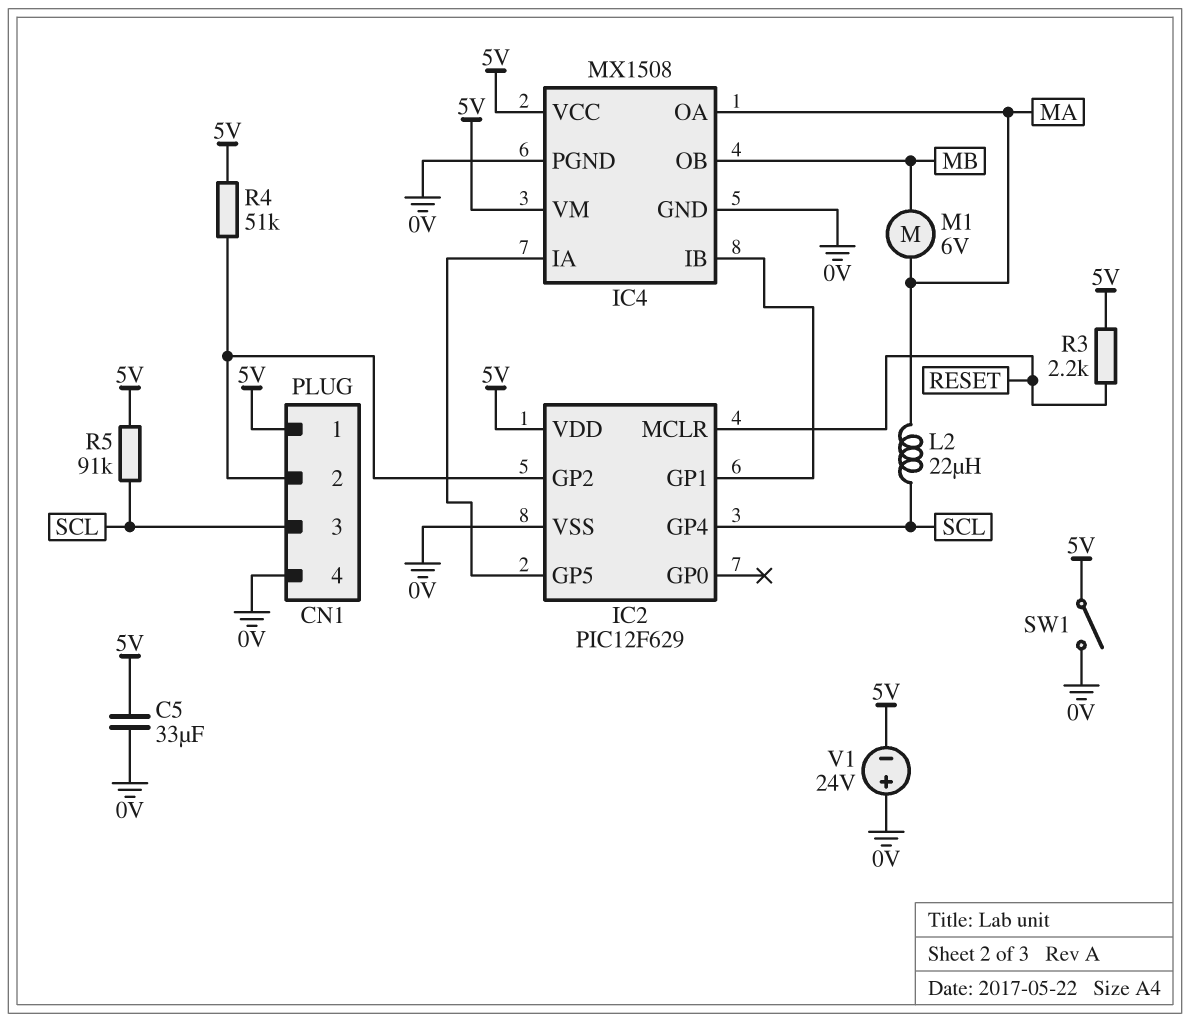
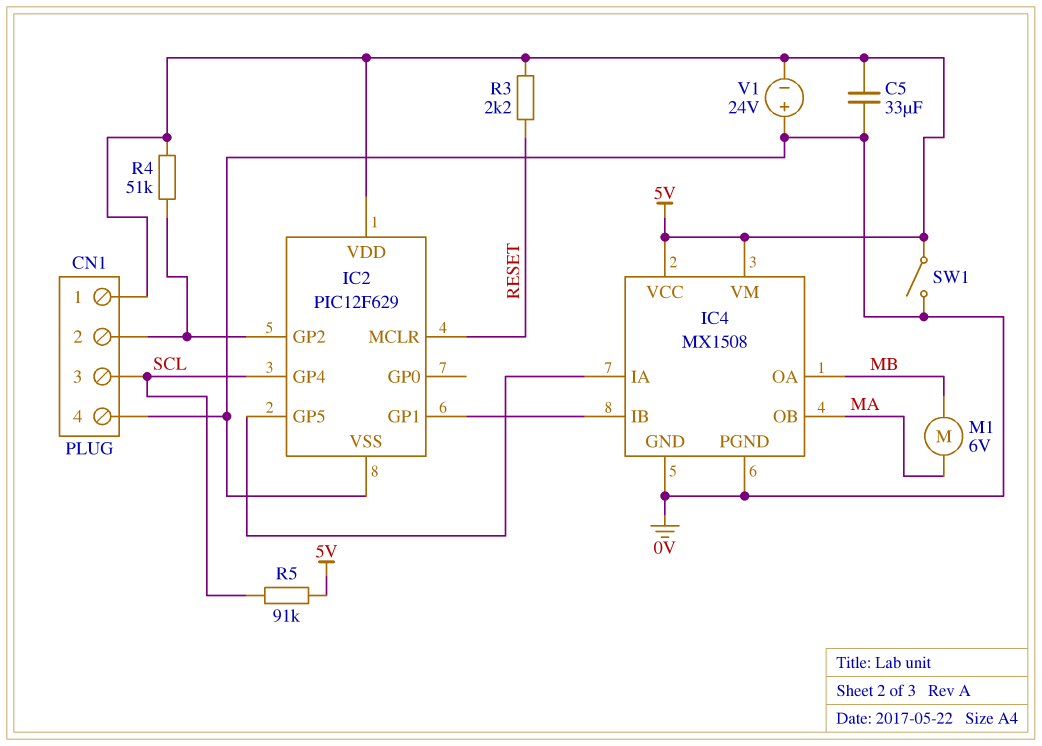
IC4 pin OA: MA -> MB
IC4 pin OB: MB -> MA
L2: 22uH (MA, SCL) -> none

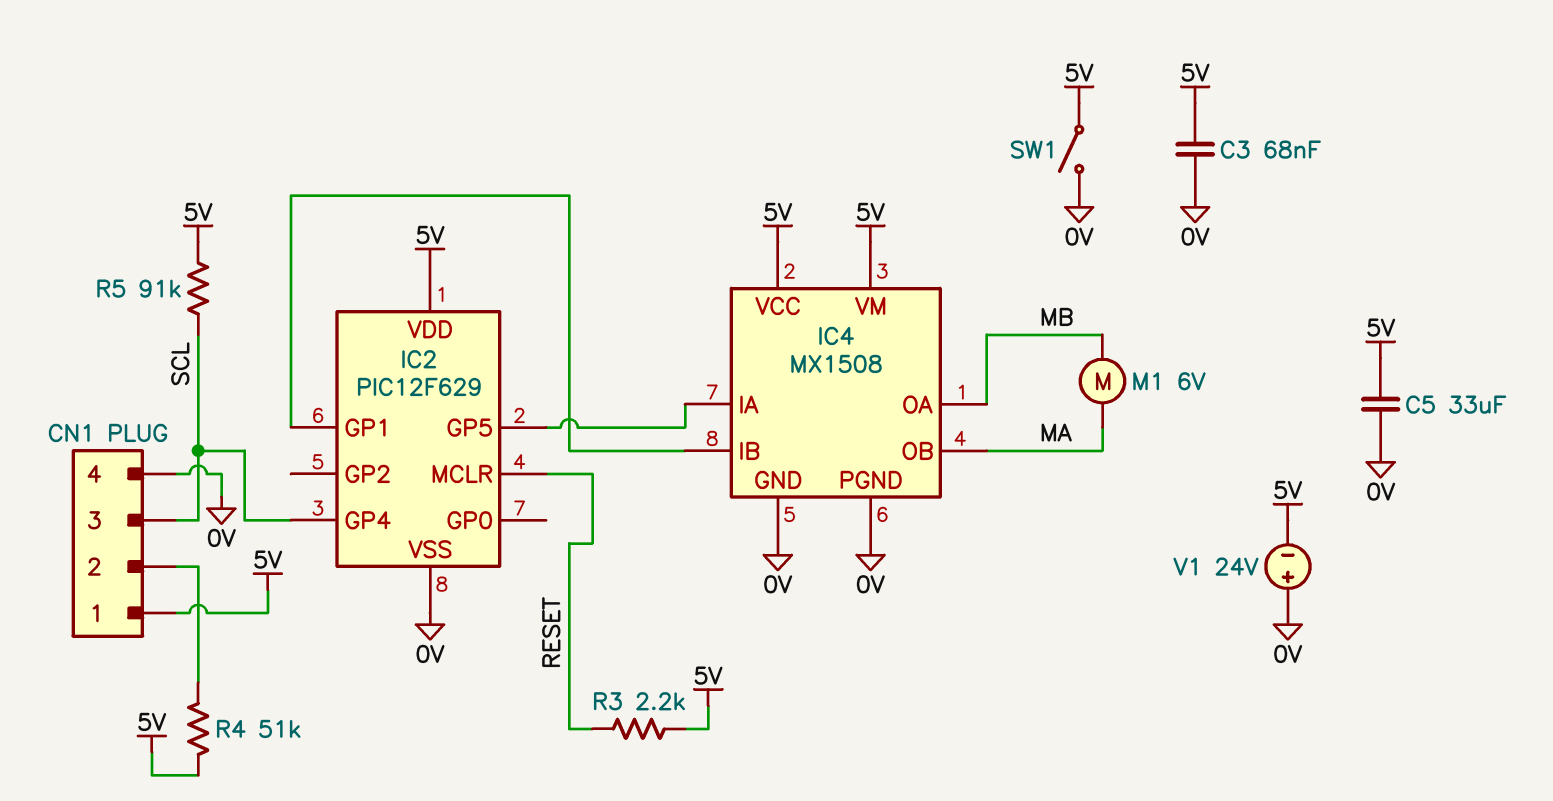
C3: none -> 68nF (0V, 5V)
IC2 pin GP2: CN1/2 -> none

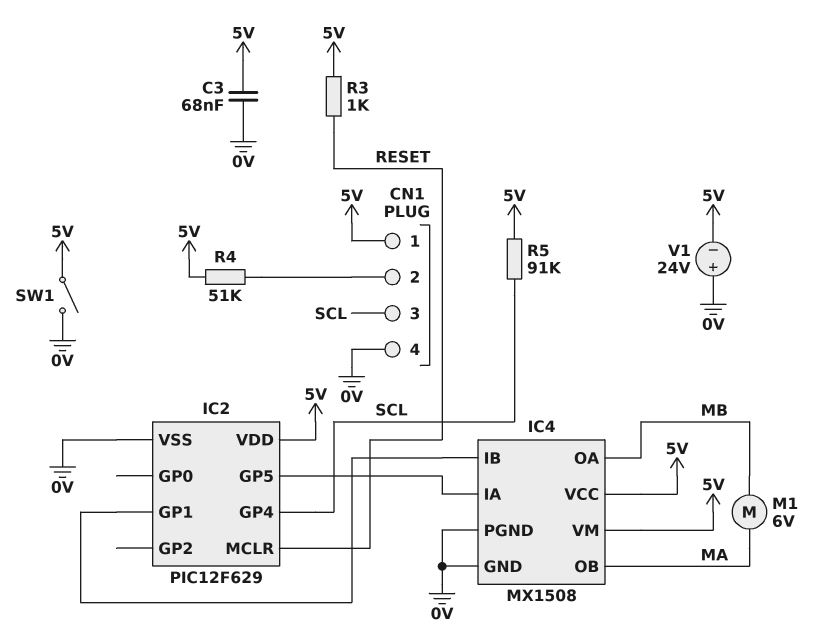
C5: 33uF (0V, 5V) -> none
R3: 2.2k (5V, RESET) -> 1k (5V, RESET)

